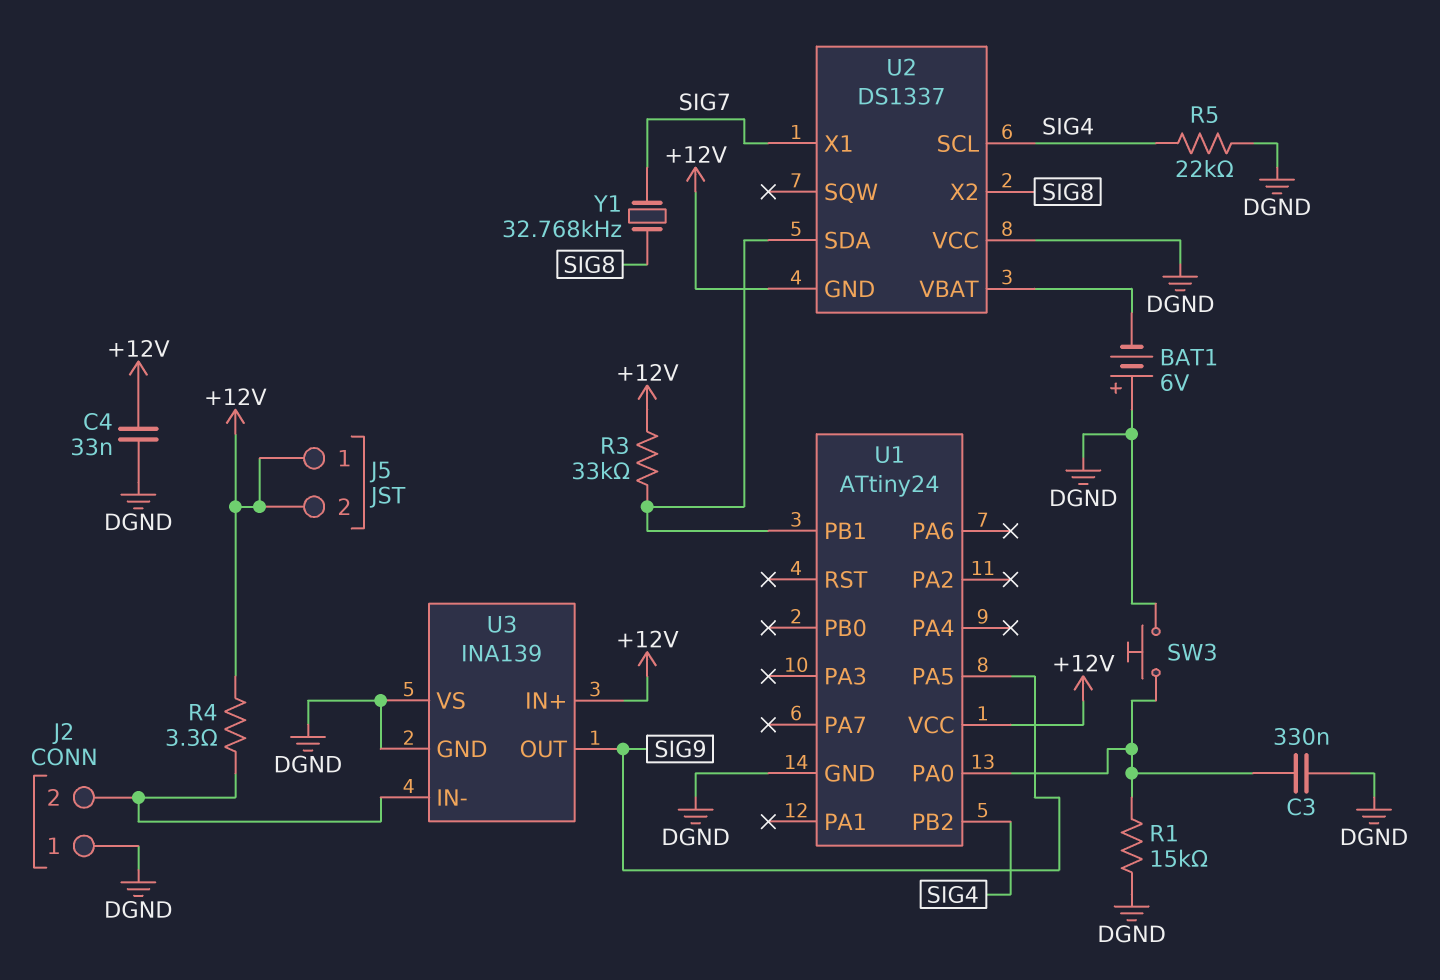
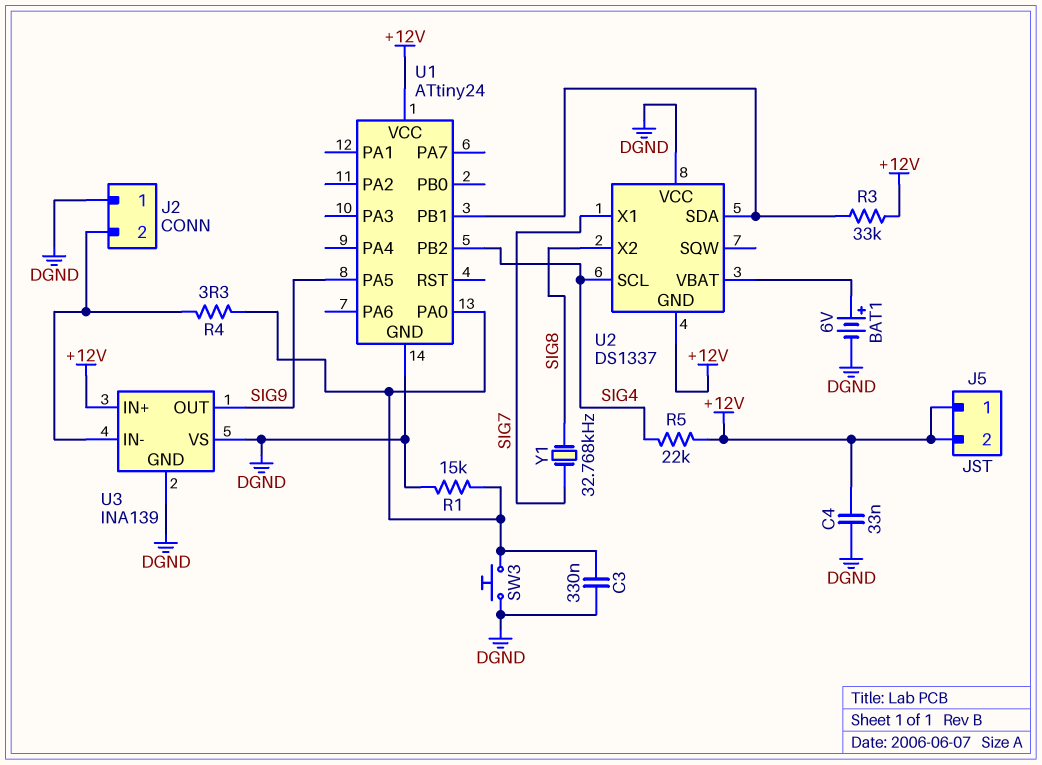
BAT1: 6V (plus DGND, minus U2/VBAT) -> 6V (plus U2/VBAT, minus DGND)
R4: 3.3 (+12V, J2/2) -> 3.3 (J2/2, U1/PA0)
R5: 22k (DGND, SIG4) -> 22k (+12V, SIG4)

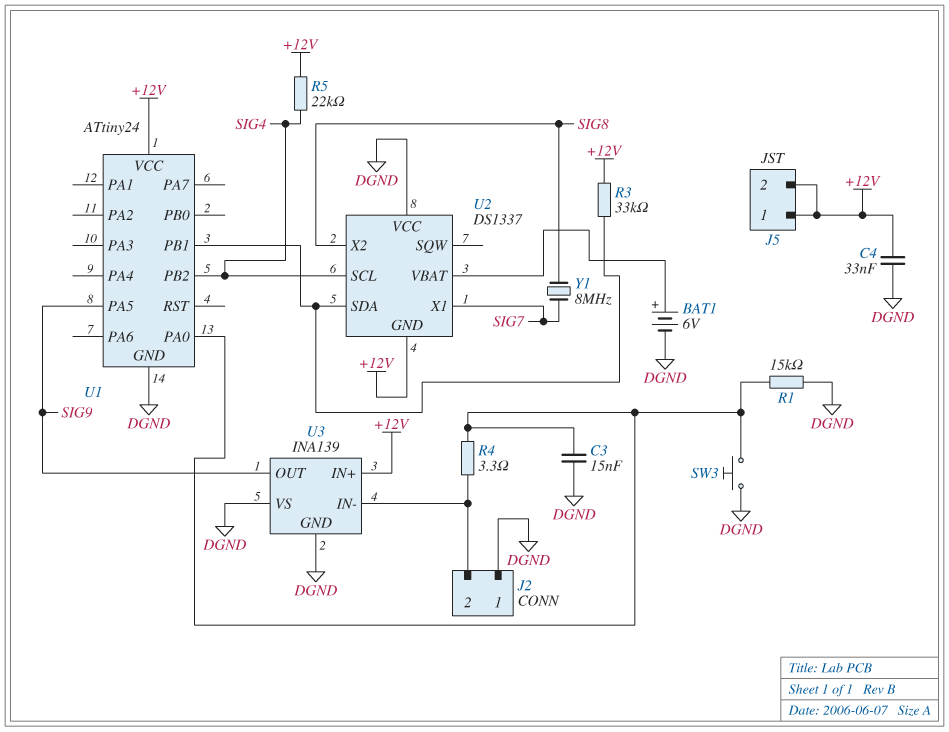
C3: 330nF (DGND, U1/PA0) -> 15nF (DGND, U1/PA0)
Y1: 32.768kHz (SIG7, SIG8) -> 8MHz (SIG7, SIG8)

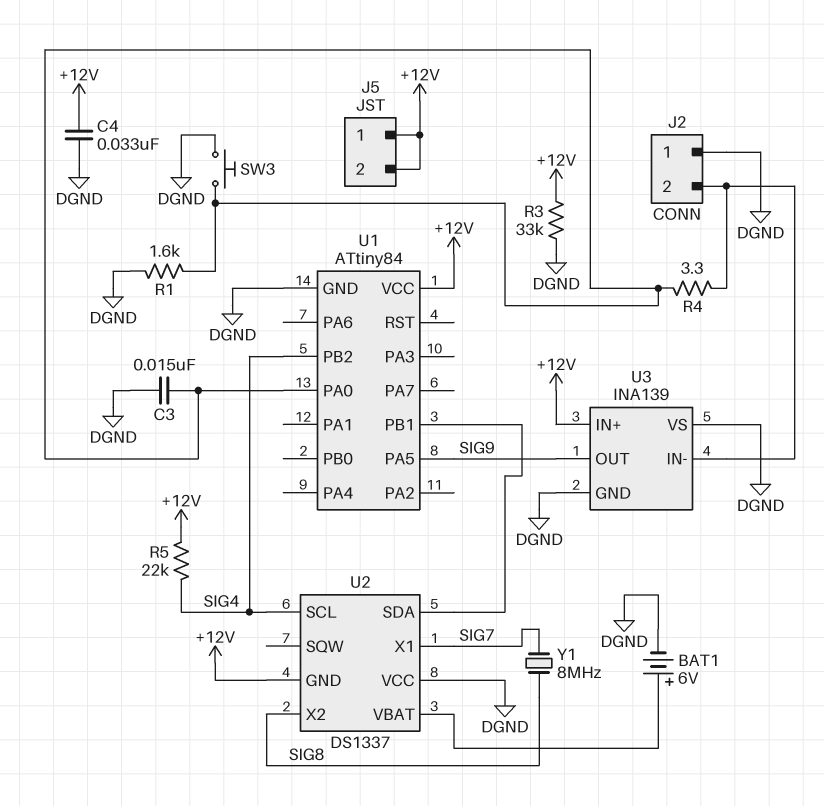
R1: 15k (DGND, U1/PA0) -> 1.6k (DGND, U1/PA0)
R3: 33k (+12V, U1/PB1) -> 33k (+12V, DGND)
U1: ATtiny24 -> ATtiny84

